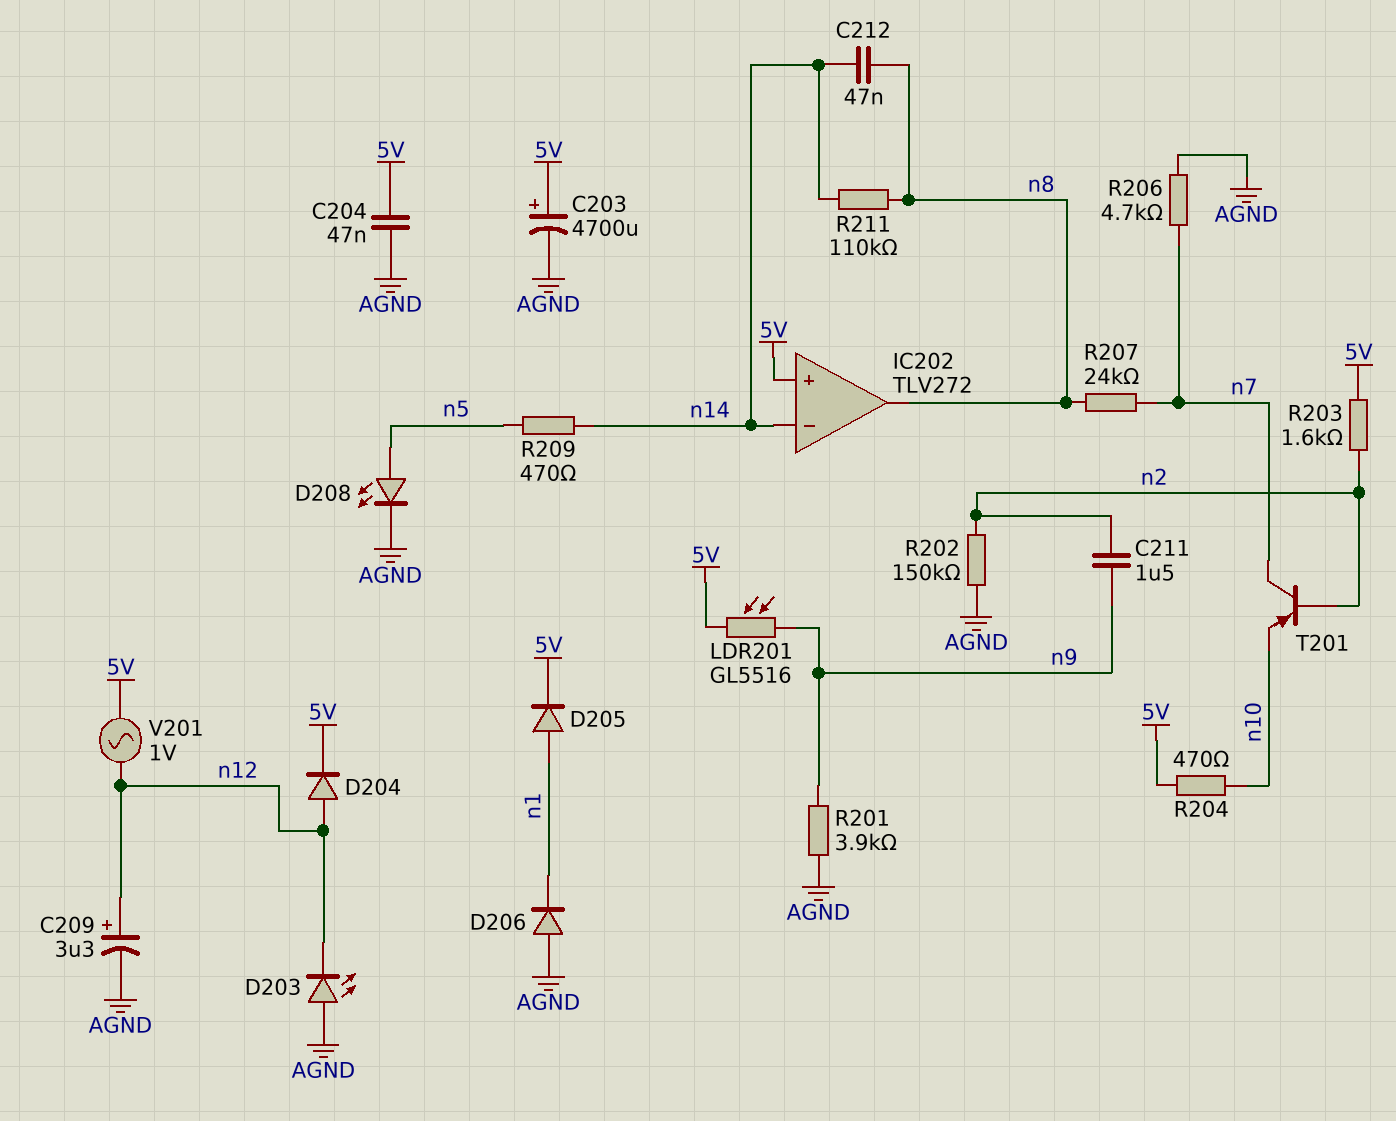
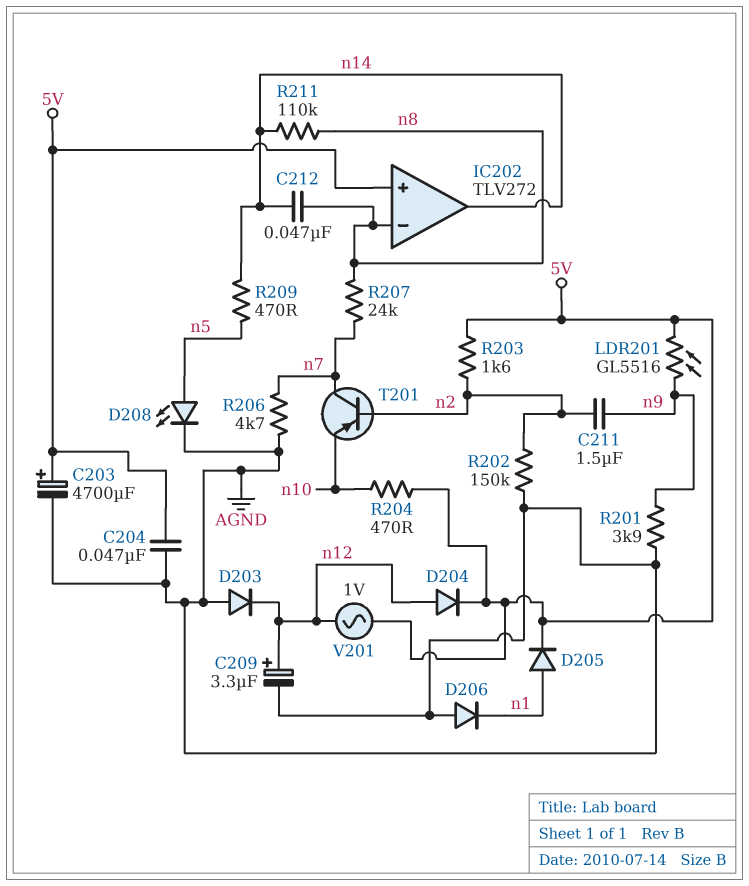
D203: LED (A AGND, K n12) -> diode (A AGND, K n12)
IC202 pin in-: n14 -> n8
IC202 pin out: n8 -> n14

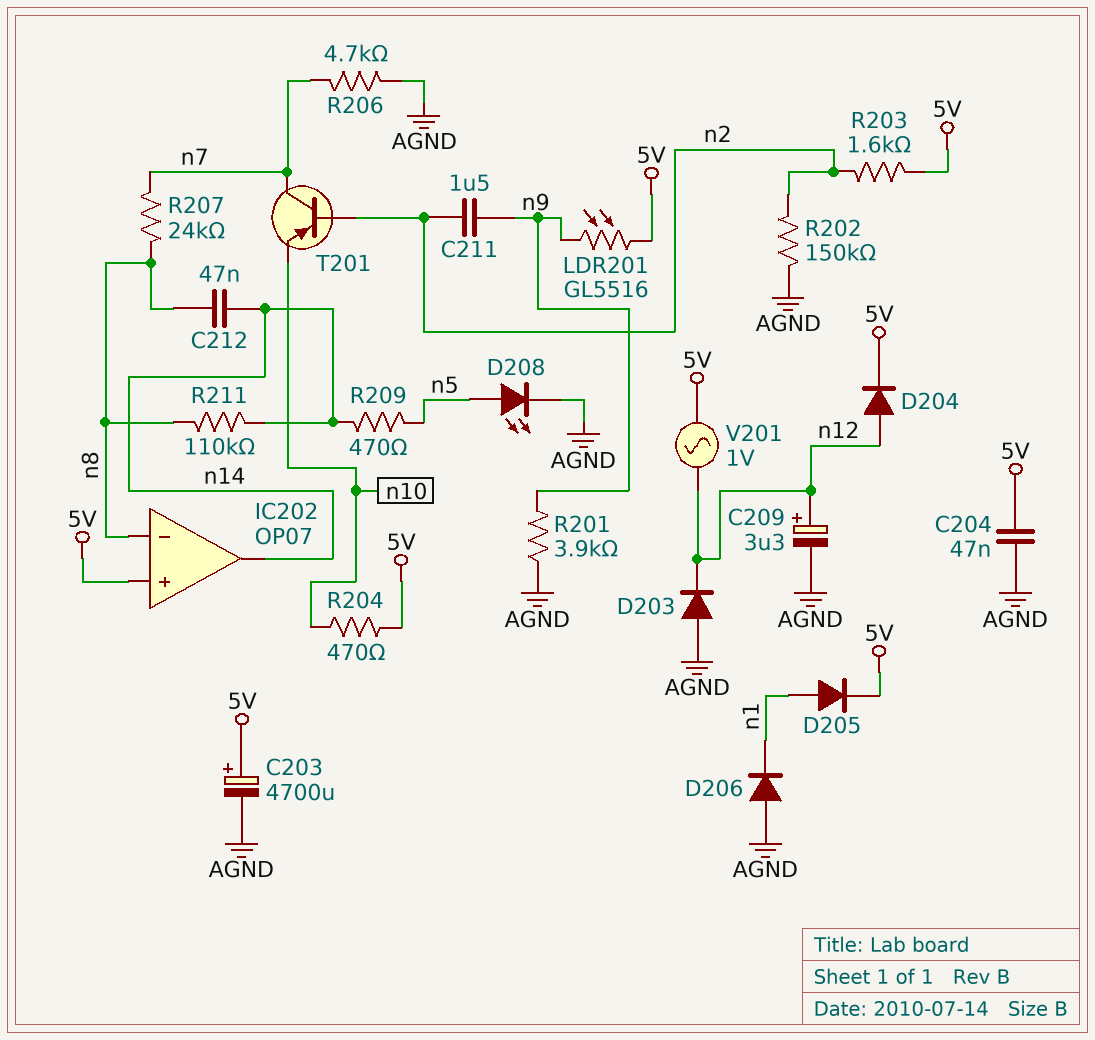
IC202: TLV272 -> OP07

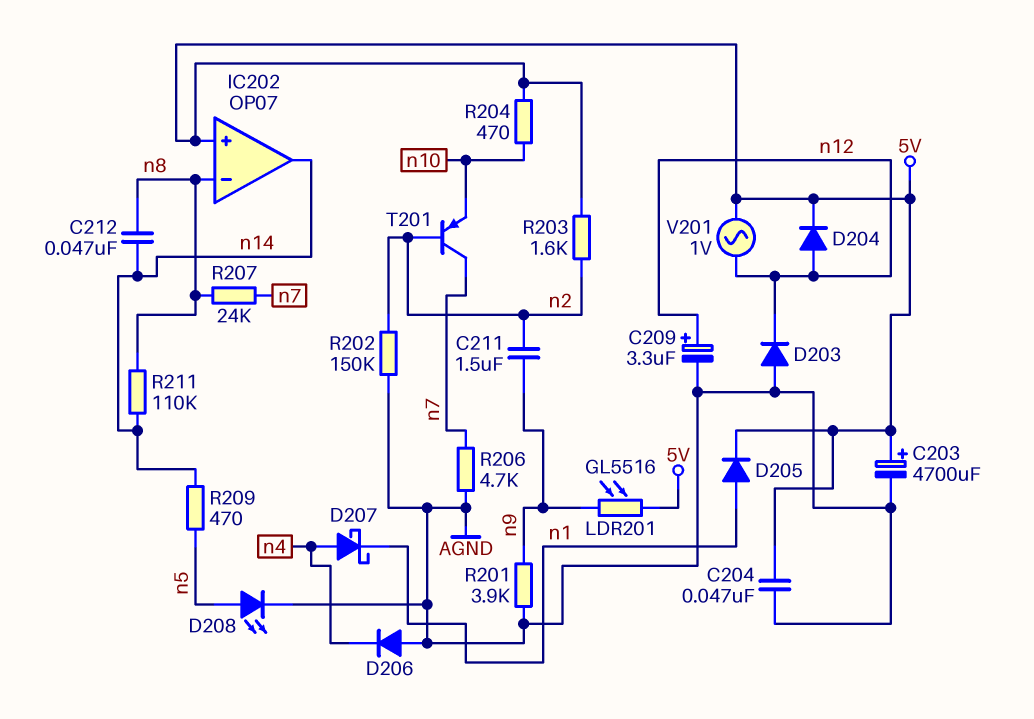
D206: diode (A AGND, K n1) -> diode (A AGND, K n4)
D207: none -> schottky (A n4, K n1)

